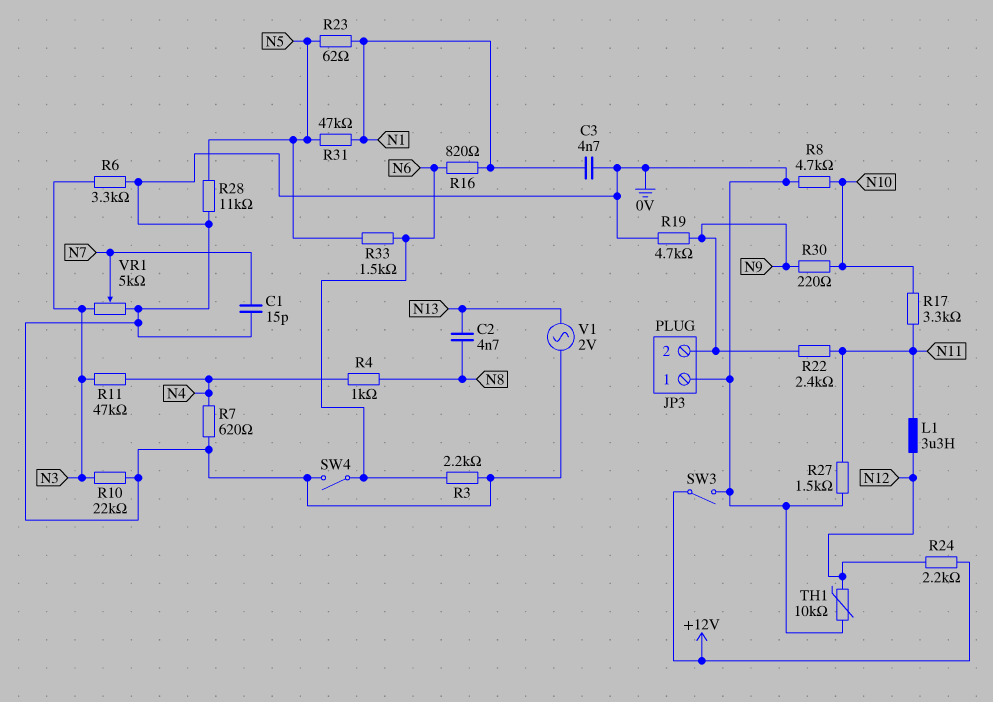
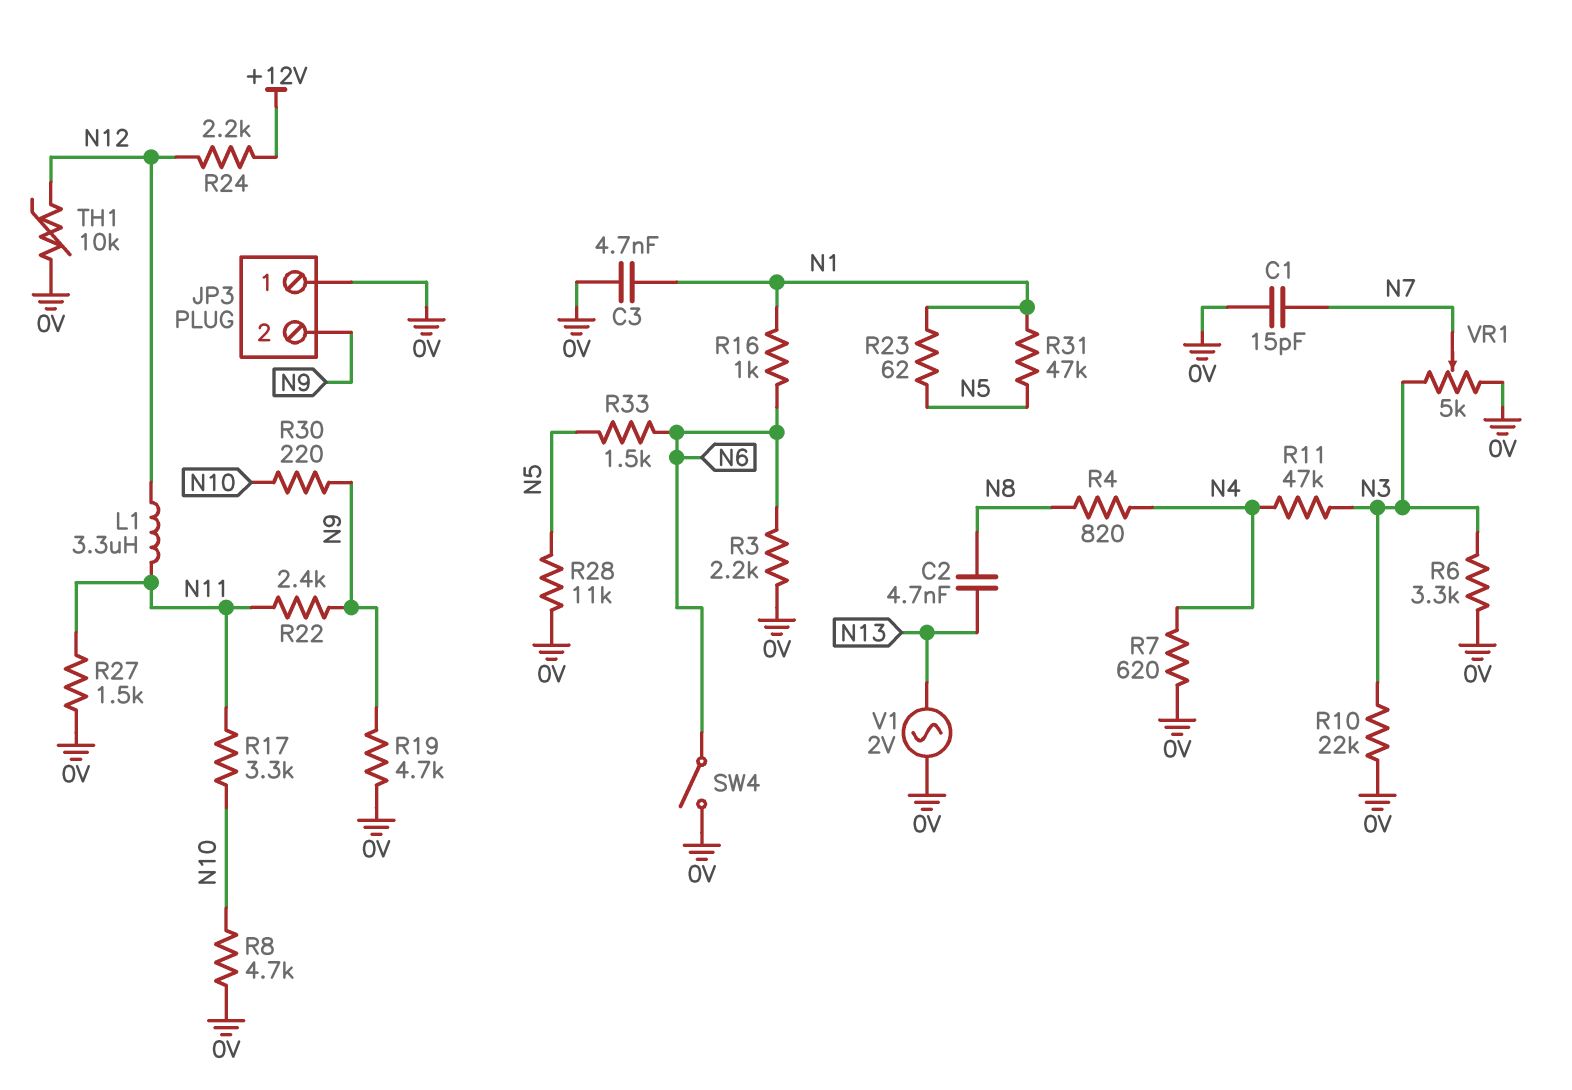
R4: 1k (N4, N8) -> 820 (N4, N8)
R16: 820 (N1, N6) -> 1k (N1, N6)
SW3: switch (+12V, 0V) -> none

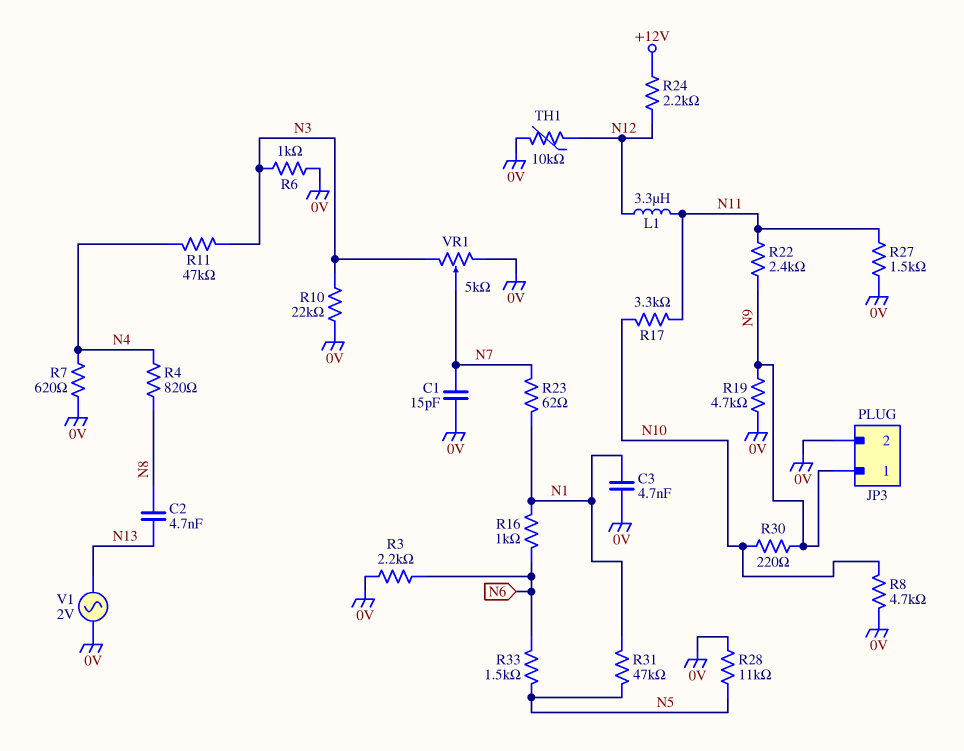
JP3 pin 1: 0V -> N9
JP3 pin 2: N9 -> 0V
R6: 3.3k (0V, N3) -> 1k (0V, N3)
R23: 62 (N1, N5) -> 62 (N1, N7)
SW4: switch (0V, N6) -> none

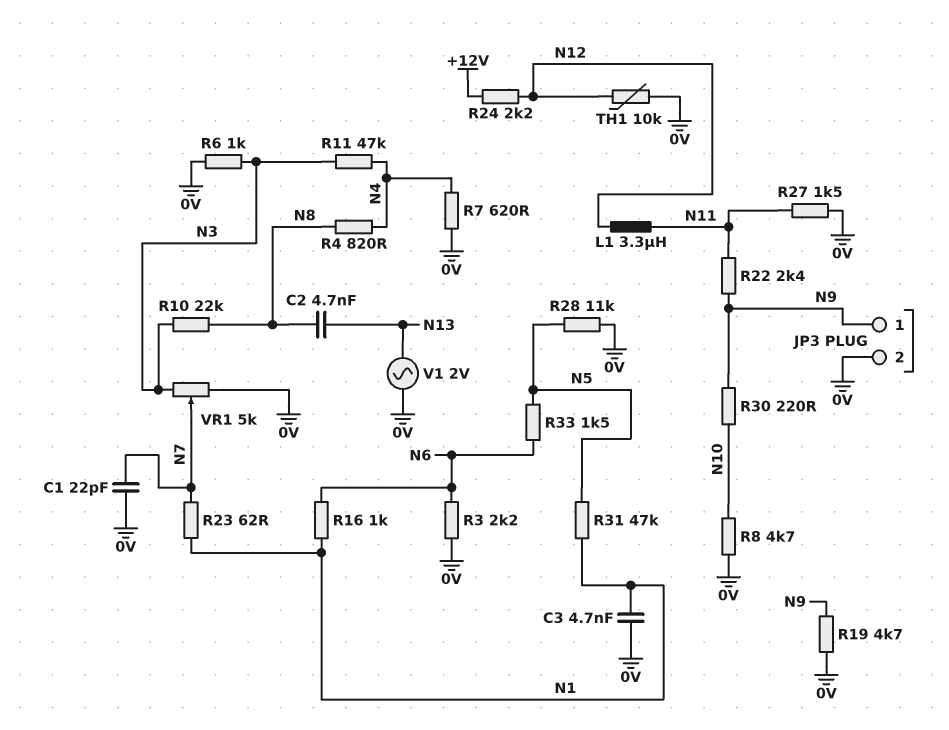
C1: 15pF (0V, N7) -> 22pF (0V, N7)
R10: 22k (0V, N3) -> 22k (N3, N8)
R17: 3.3k (N10, N11) -> none

